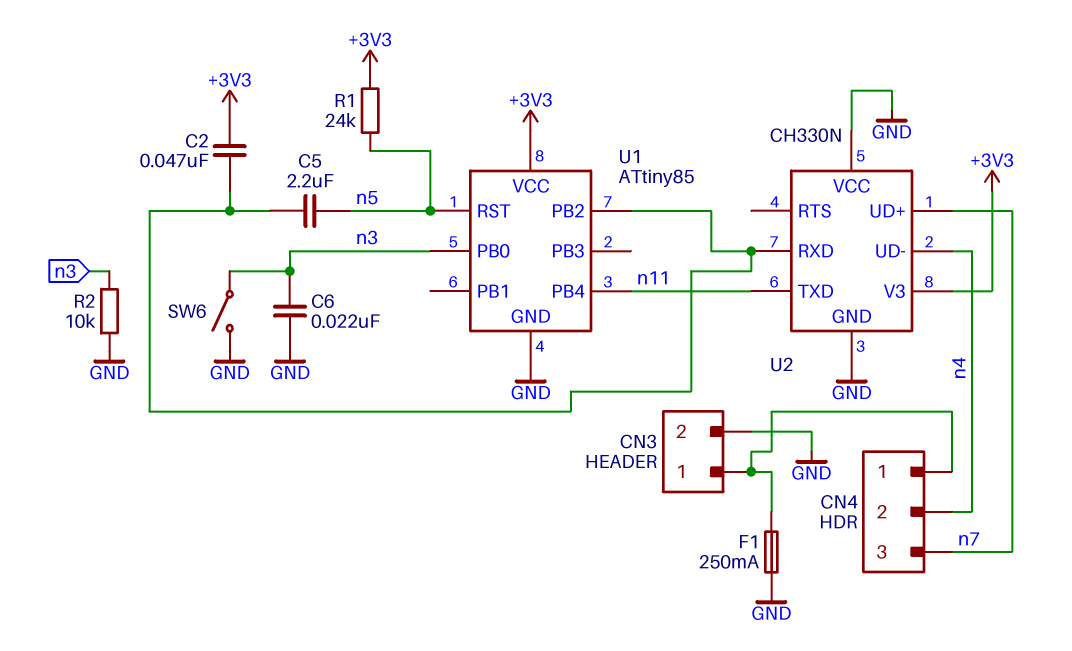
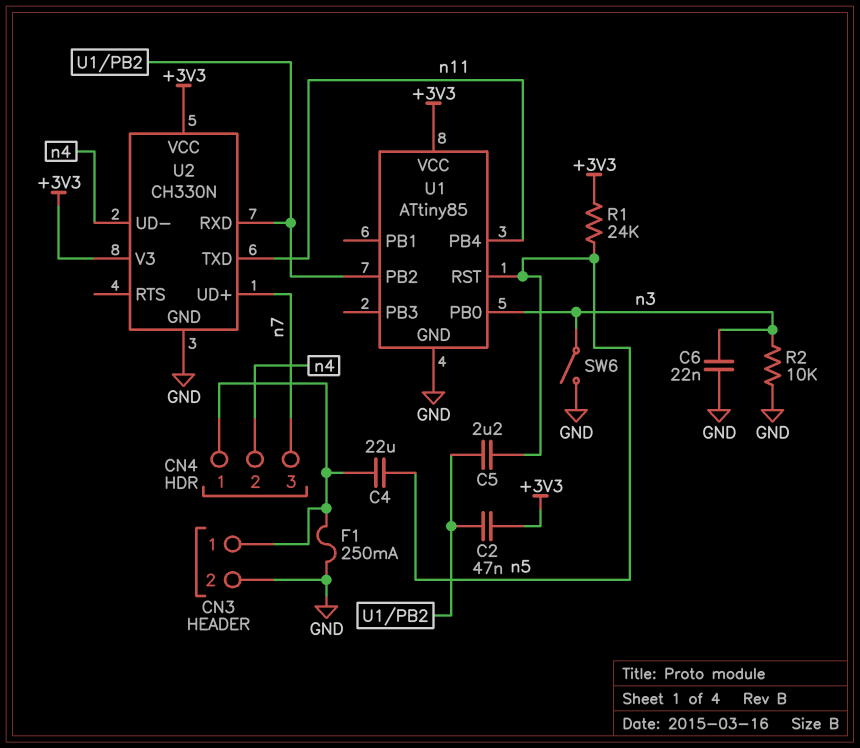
C4: none -> 22uF (CN3/1, n5)
U2 pin VCC: GND -> +3V3

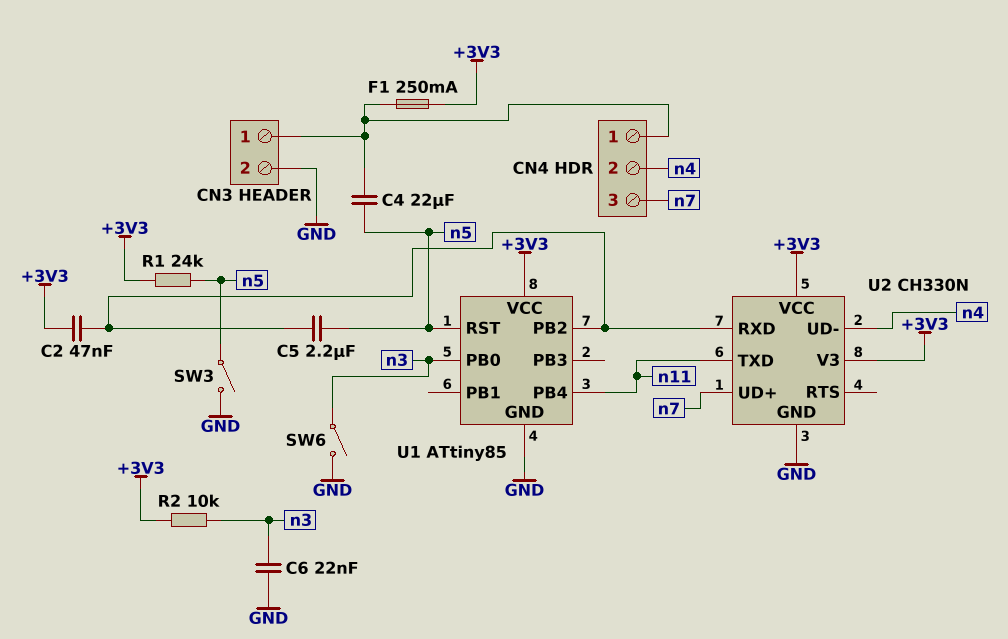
F1: 250mA (CN3/1, GND) -> 250mA (+3V3, CN3/1)
R2: 10k (GND, n3) -> 10k (+3V3, n3)
SW3: none -> switch (GND, n5)

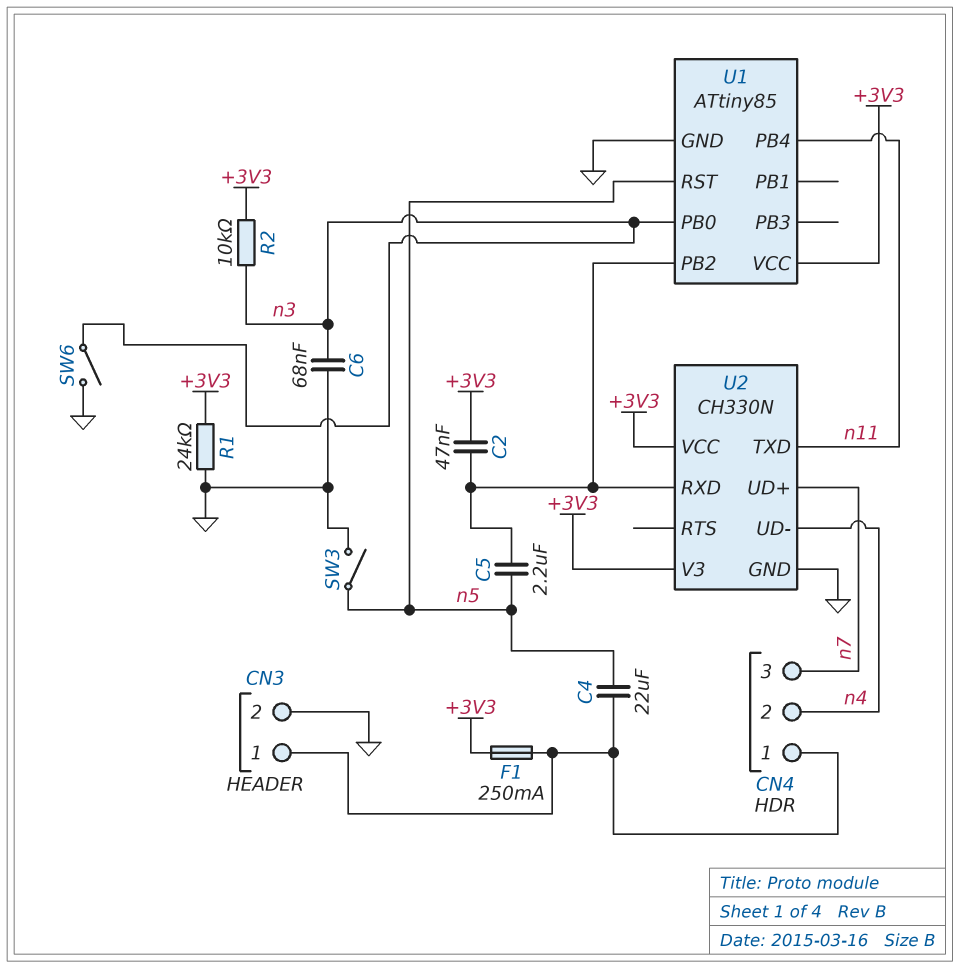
C6: 22nF (GND, n3) -> 68nF (GND, n3)
R1: 24k (+3V3, n5) -> 24k (+3V3, GND)

